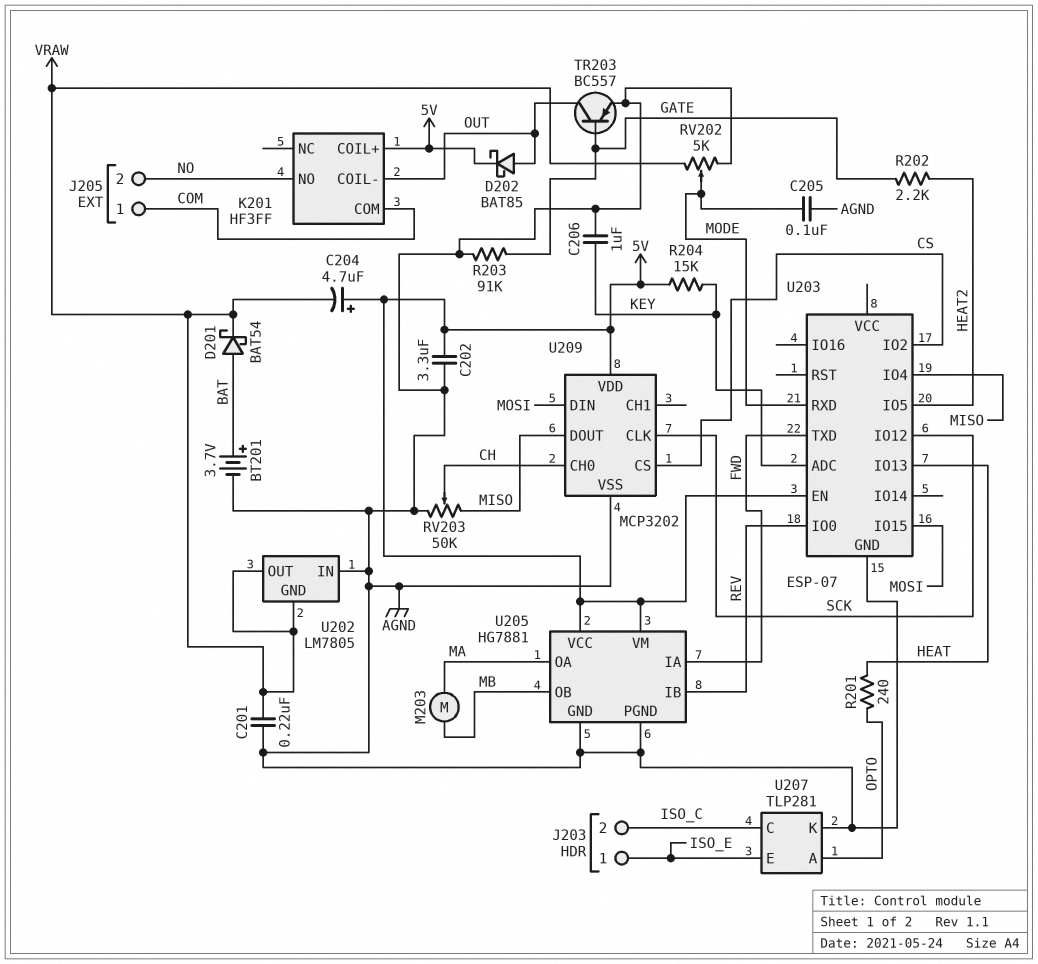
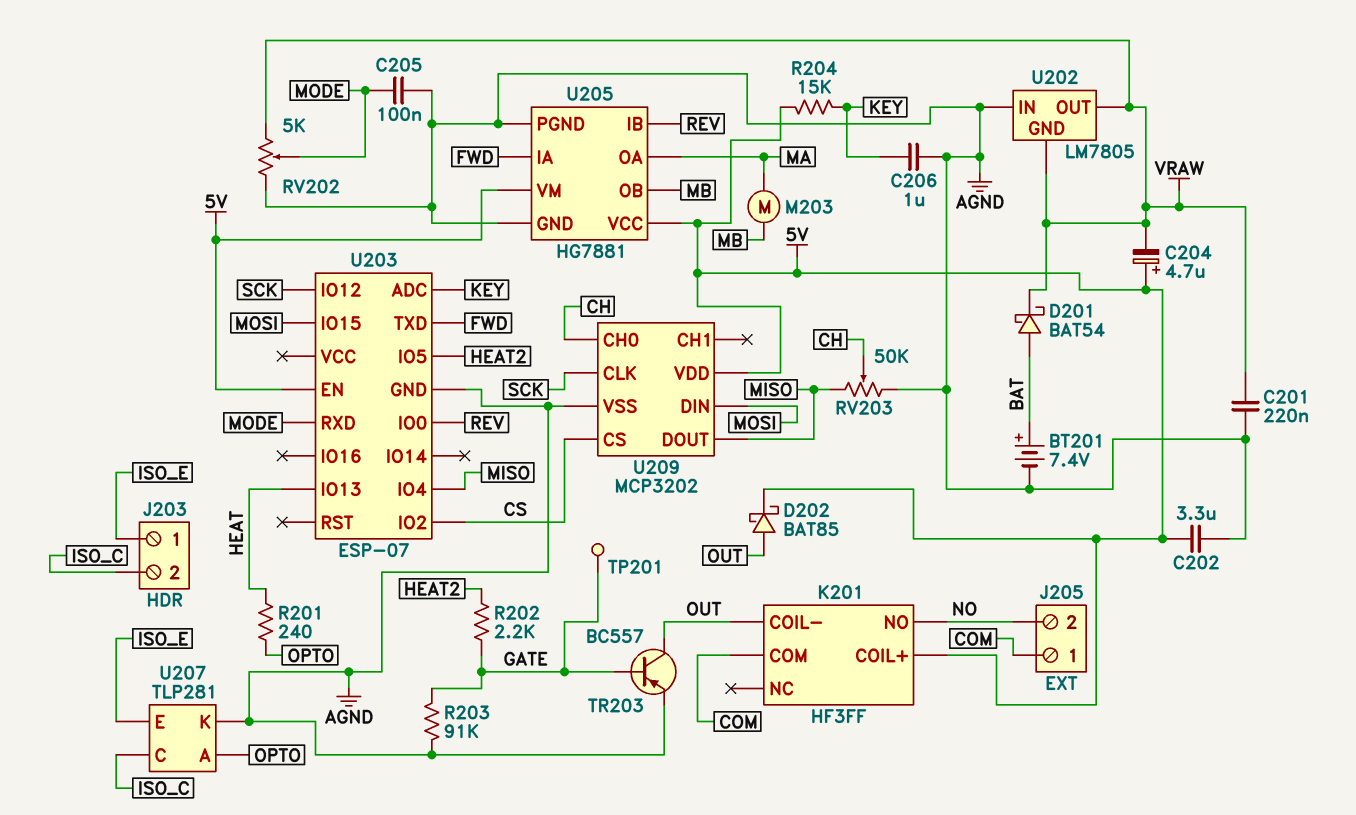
BT201: 3.7V (plus BAT, minus AGND) -> 7.4V (plus BAT, minus AGND)
TP201: none -> test point (GATE)

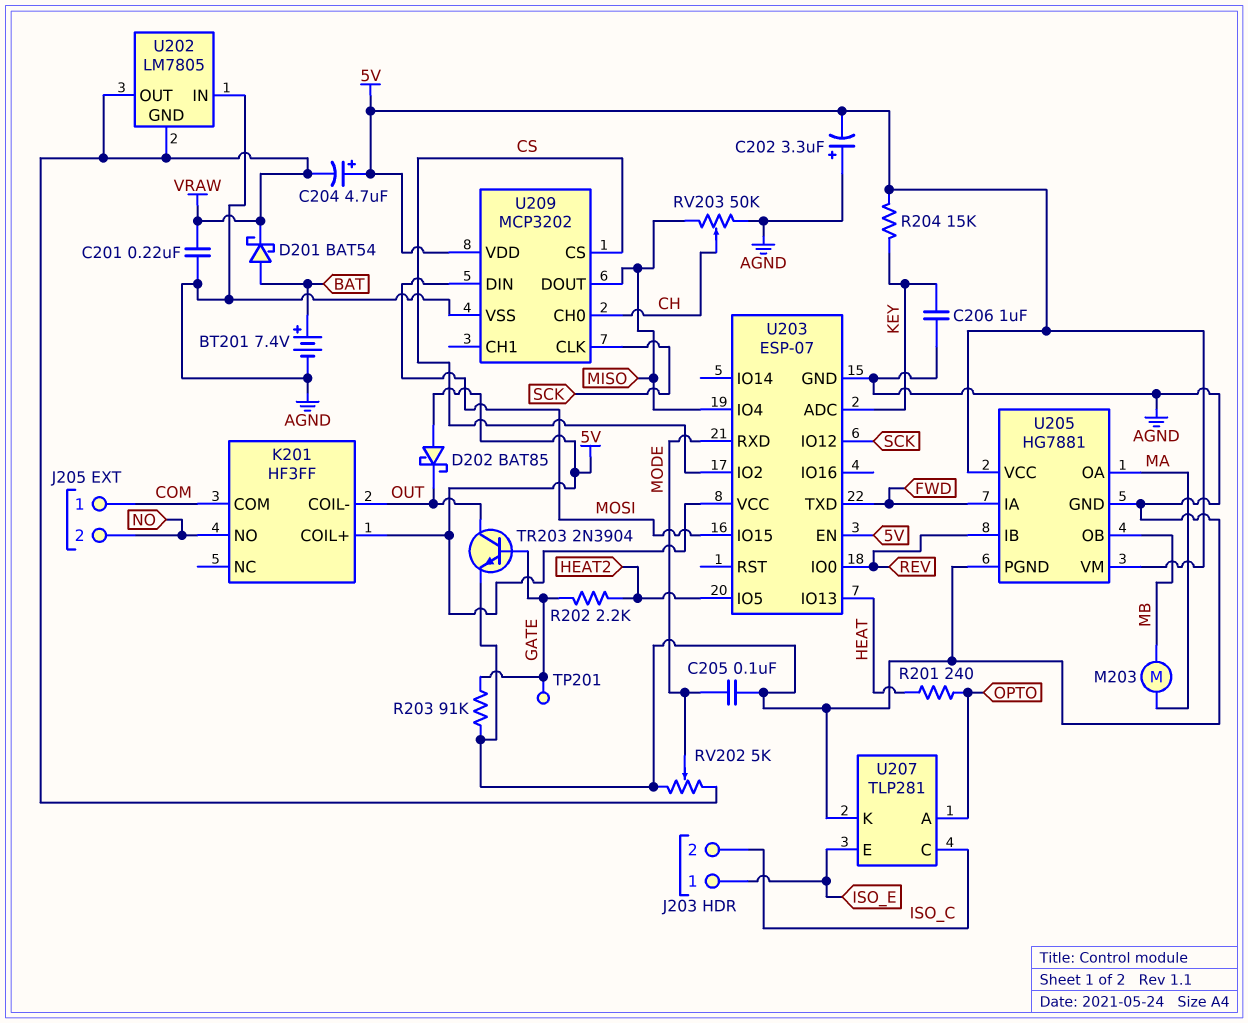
C202: 3.3uF (5V, AGND) -> 3.3uF (plus AGND, minus 5V)
D202: schottky BAT85 (A OUT, K 5V) -> schottky BAT85 (A 5V, K OUT)
TR203: PNP BC557 (B GATE, C OUT, E AGND) -> NPN 2N3904 (B GATE, C OUT, E AGND)
U203 pin VCC: none -> 5V

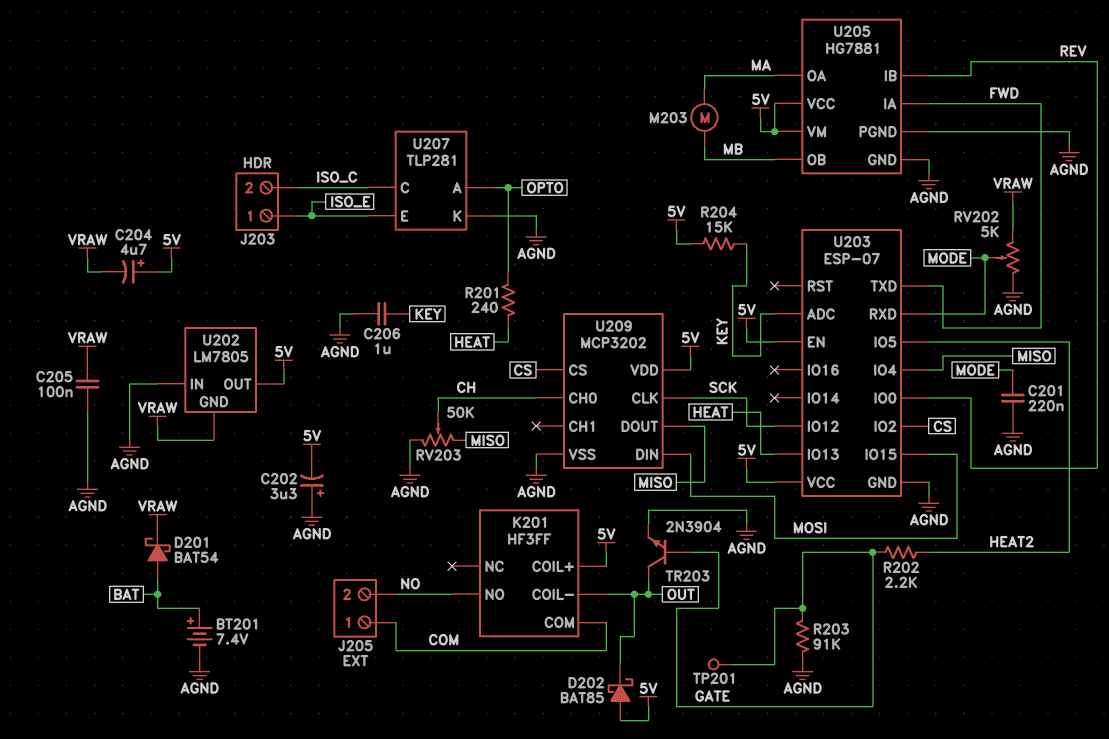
C201: 220nF (AGND, VRAW) -> 220nF (AGND, MODE)
C205: 100nF (AGND, MODE) -> 100nF (AGND, VRAW)
U202 pin OUT: VRAW -> 5V

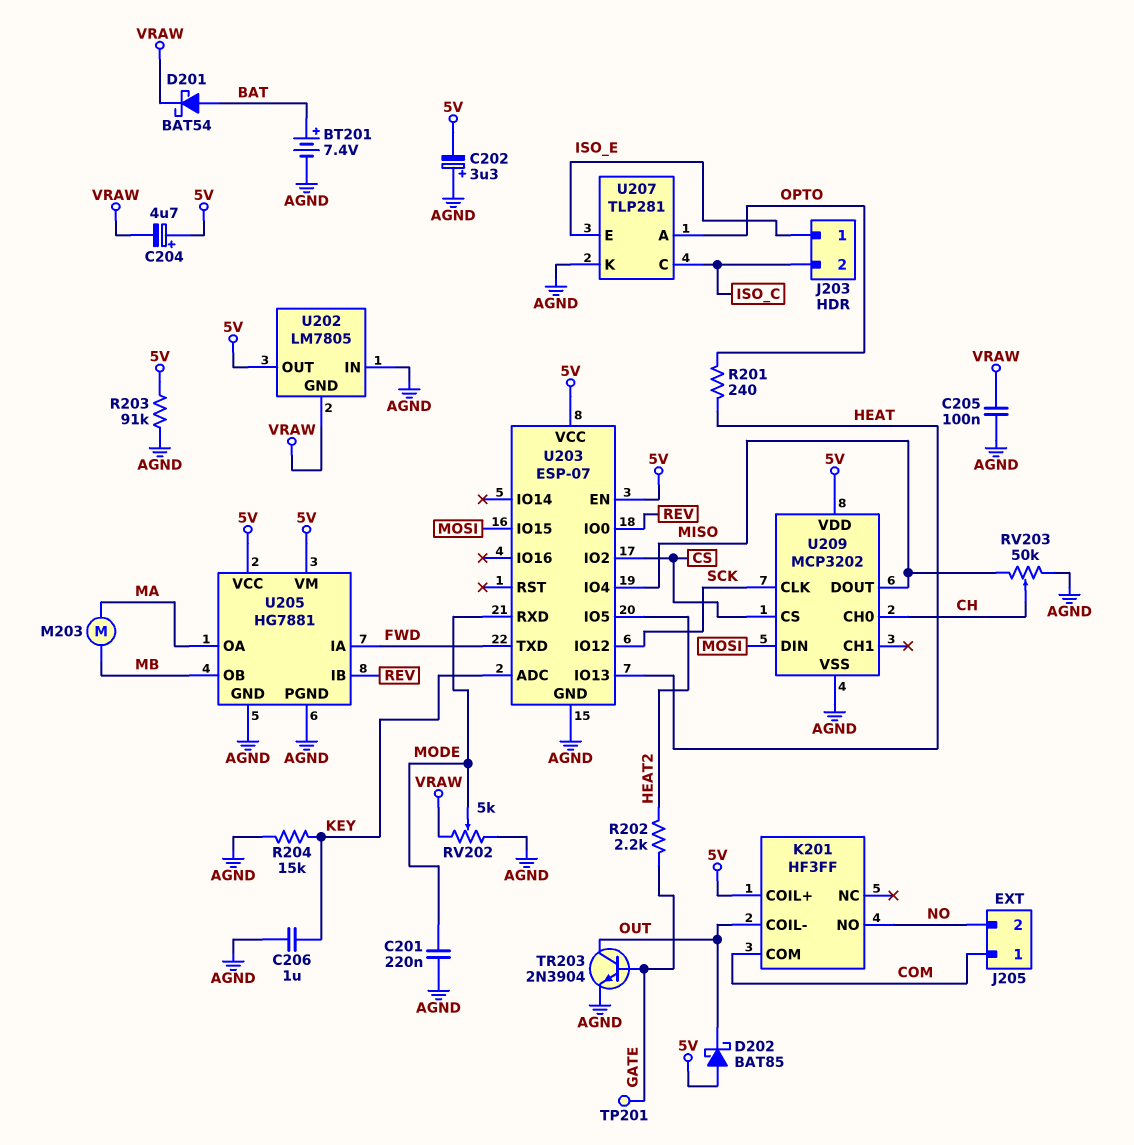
R203: 91k (AGND, GATE) -> 91k (5V, AGND)
R204: 15k (5V, KEY) -> 15k (AGND, KEY)

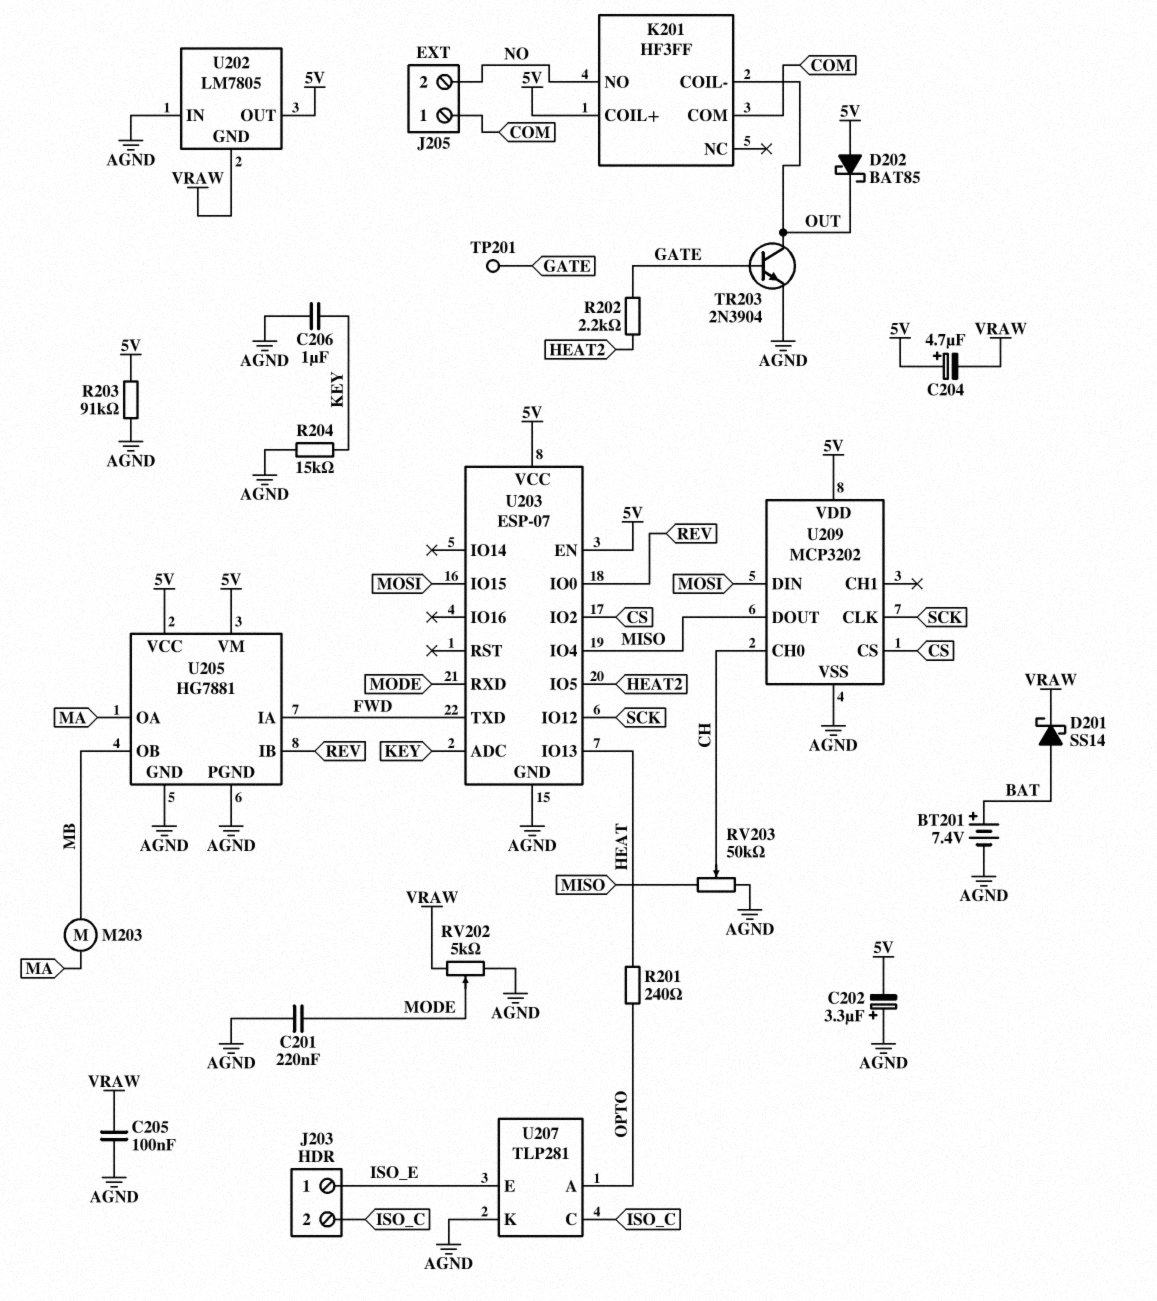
D201: schottky BAT54 (A BAT, K VRAW) -> schottky SS14 (A BAT, K VRAW)

